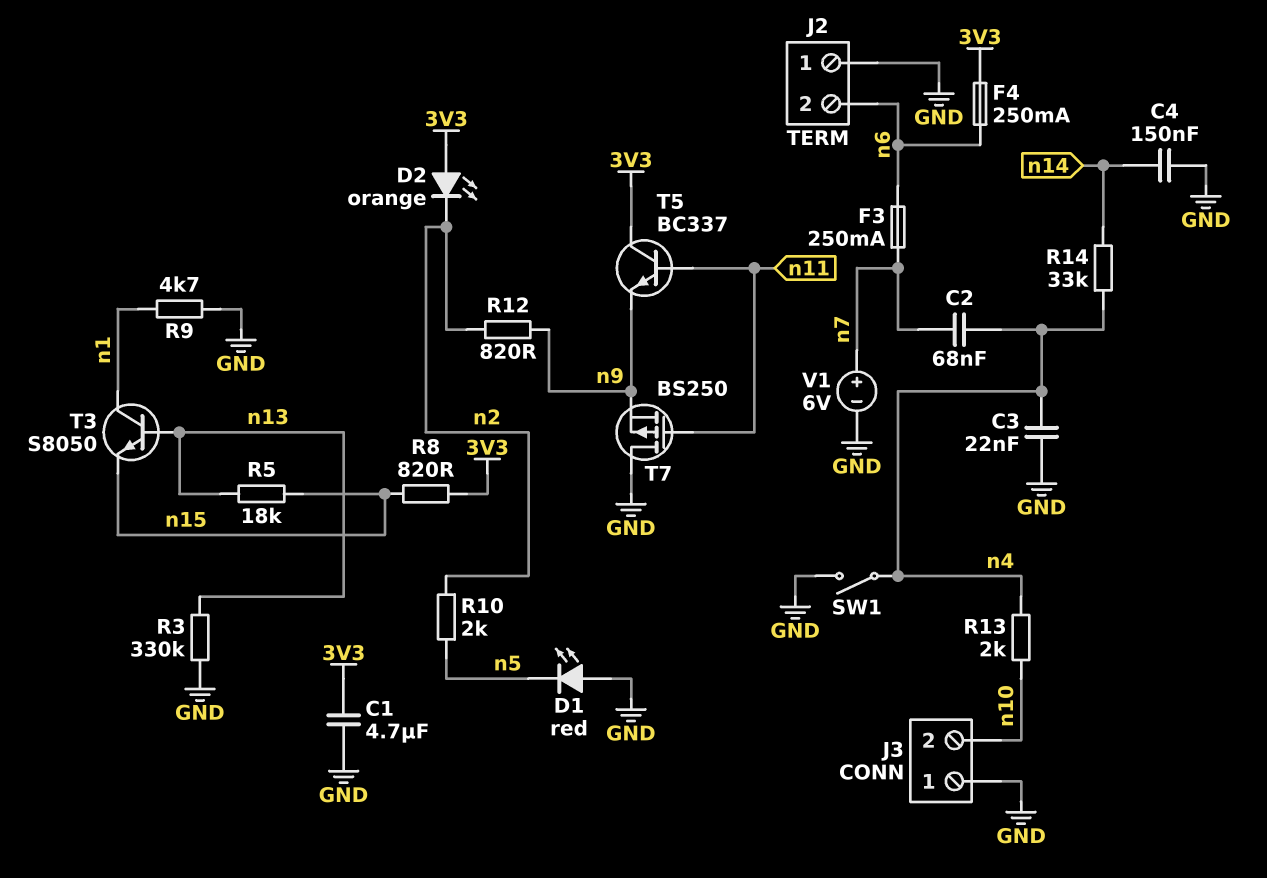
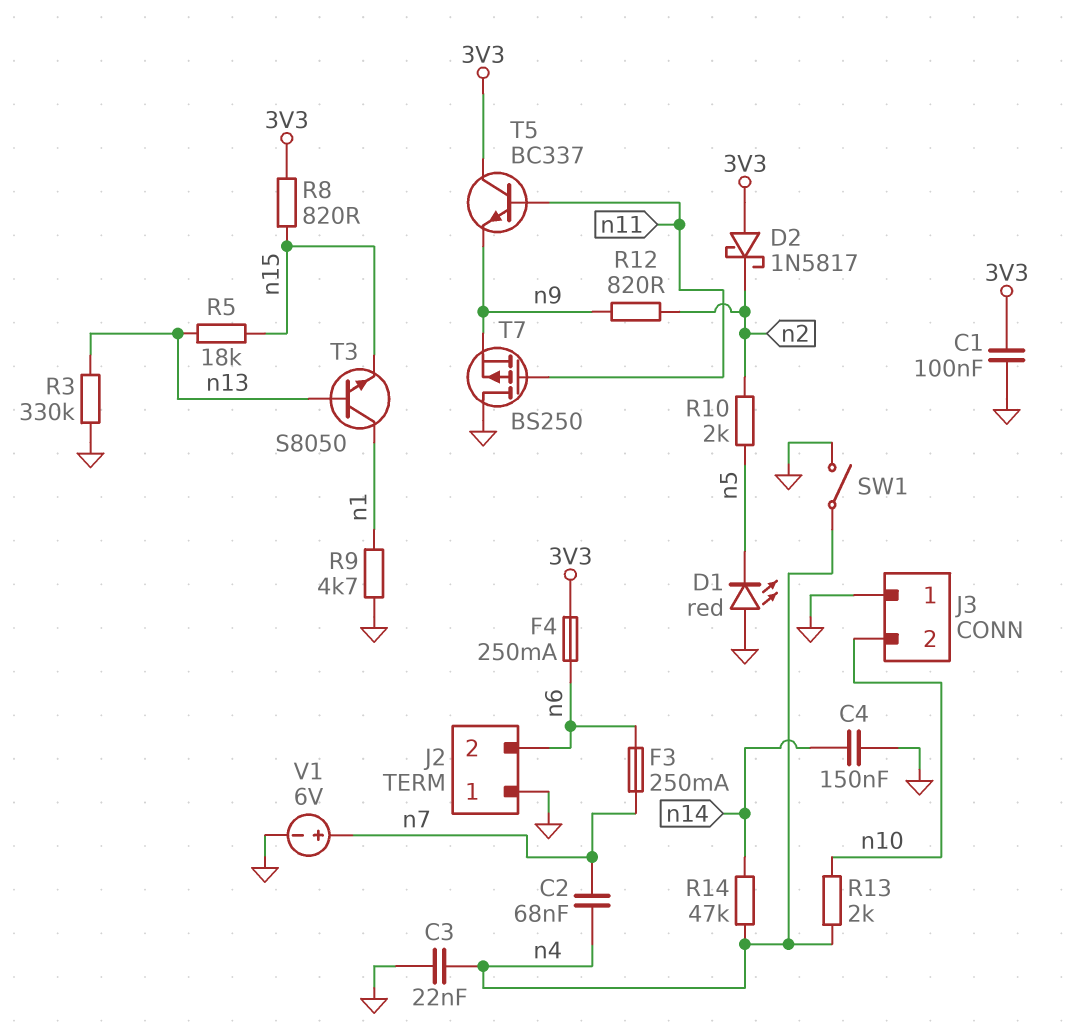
C1: 4.7uF (3V3, GND) -> 100nF (3V3, GND)
D2: LED orange (A 3V3, K n2) -> schottky 1N5817 (A 3V3, K n2)
R14: 33k (n4, n14) -> 47k (n4, n14)

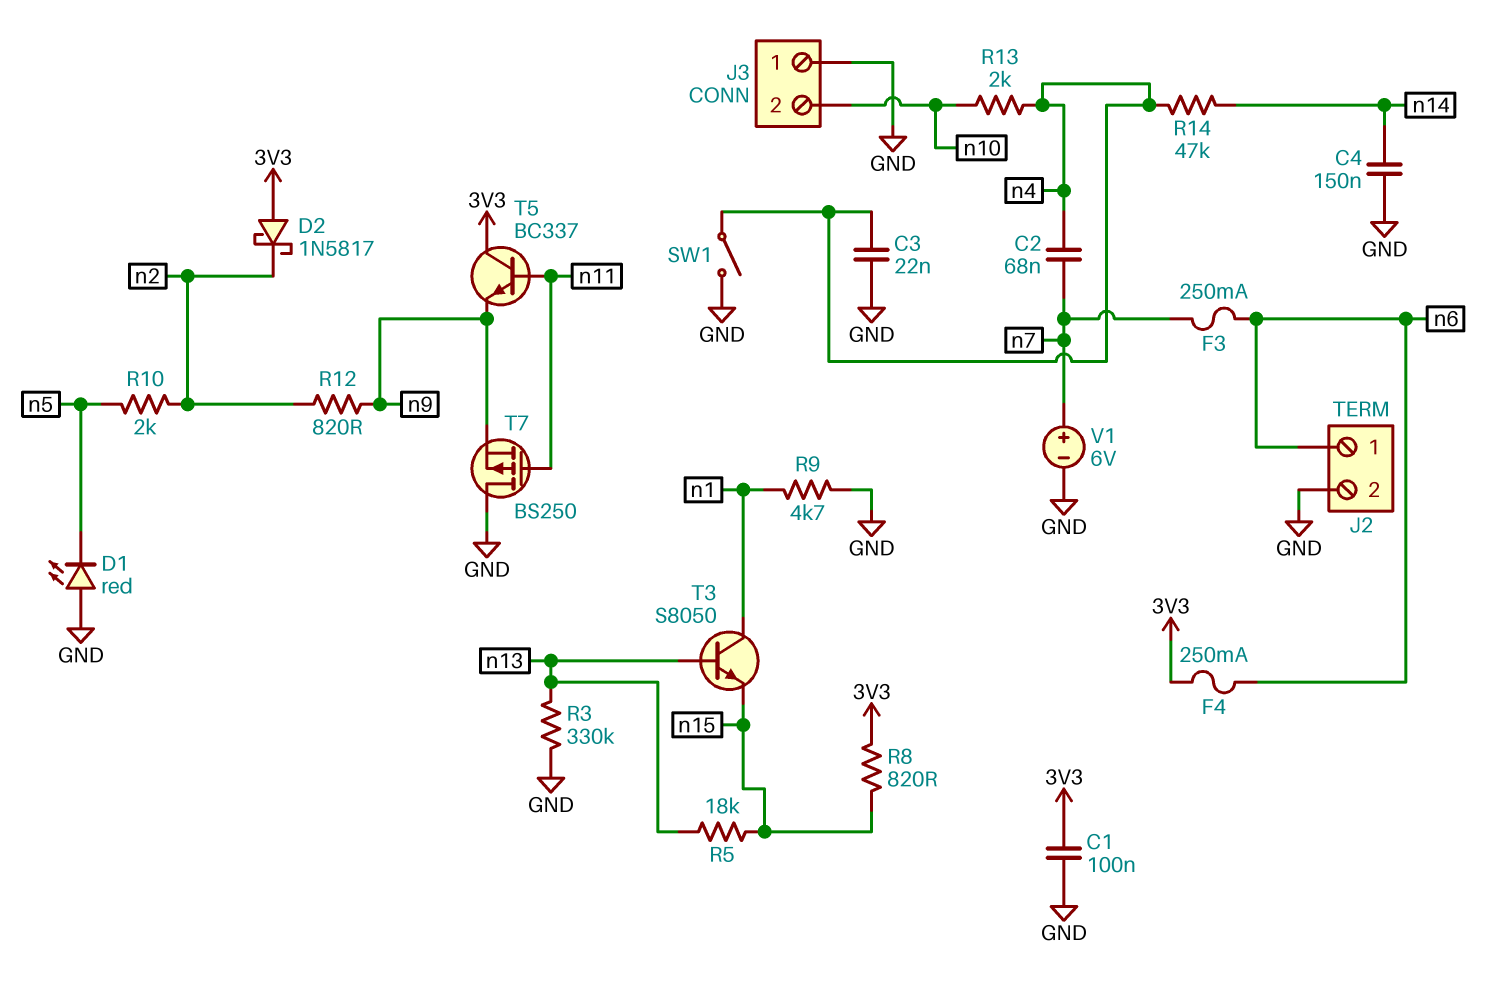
J2 pin 1: GND -> n6
J2 pin 2: n6 -> GND

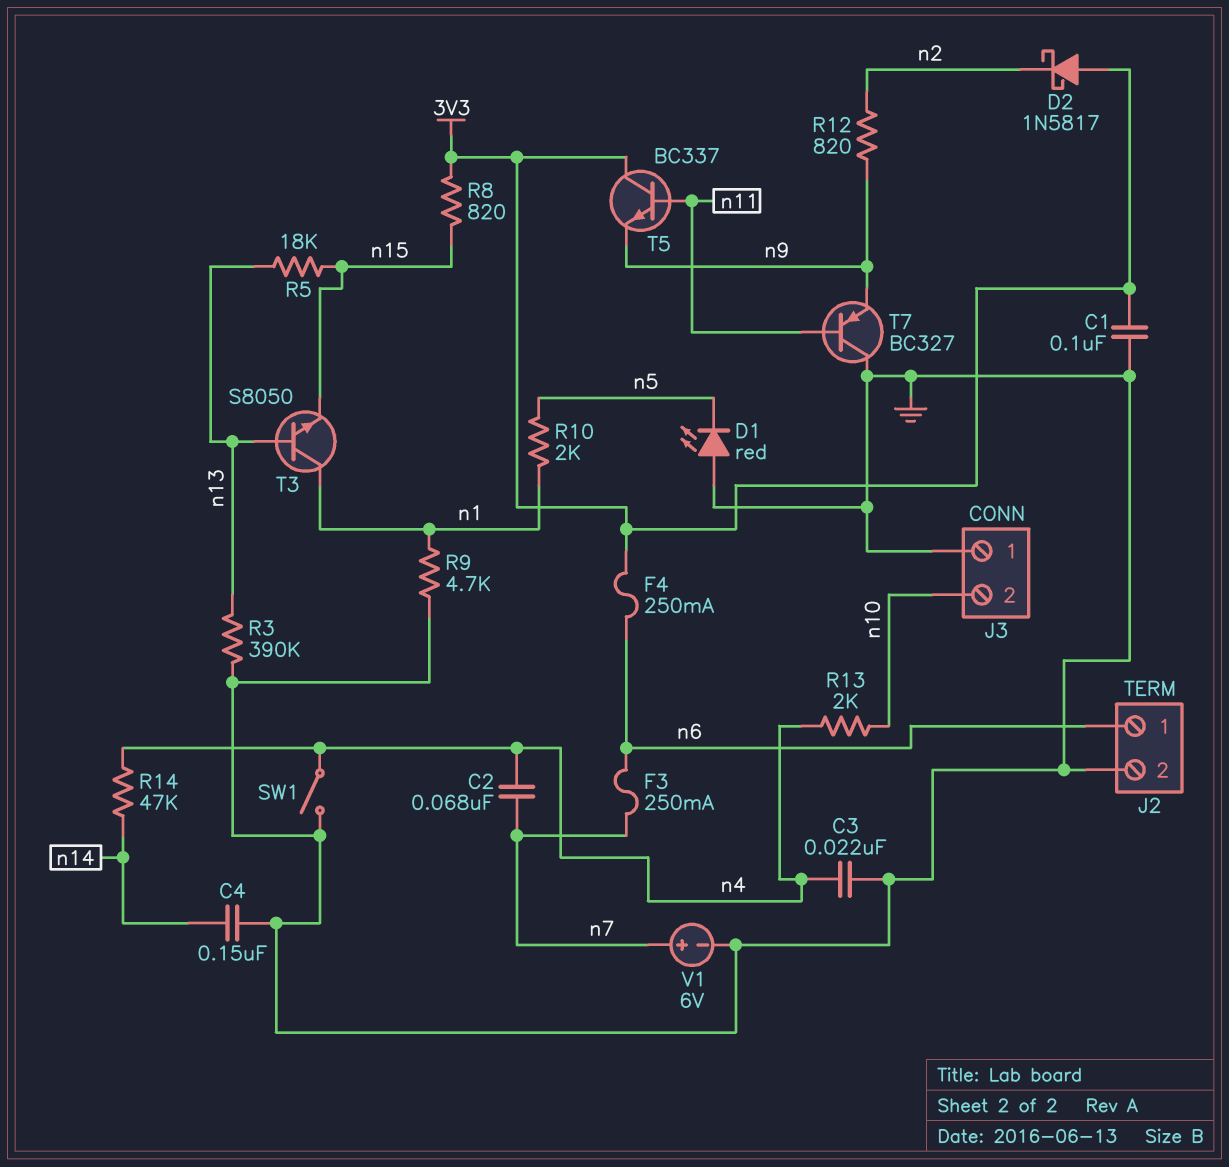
R3: 330k (GND, n13) -> 390k (GND, n13)
R10: 2k (n2, n5) -> 2k (n1, n5)
T7: PMOS BS250 (G n11, D GND, S n9) -> PNP BC327 (B n11, C GND, E n9)

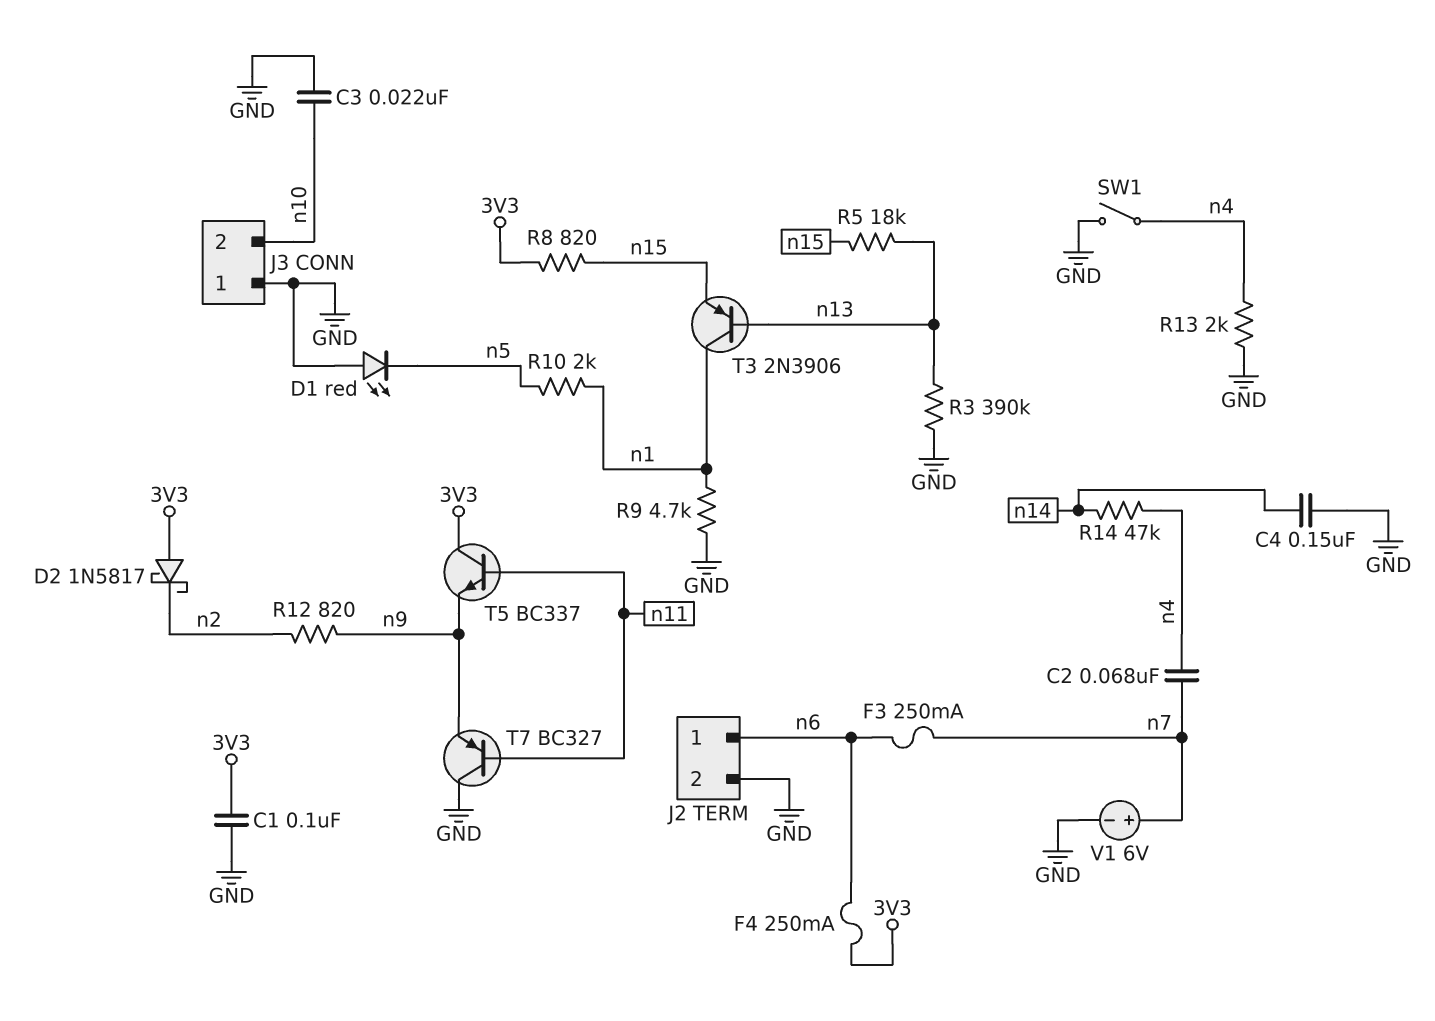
C3: 22nF (GND, n4) -> 22nF (GND, n10)
R13: 2k (n4, n10) -> 2k (GND, n4)
T3: NPN S8050 (B n13, C n1, E n15) -> PNP 2N3906 (B n13, C n1, E n15)

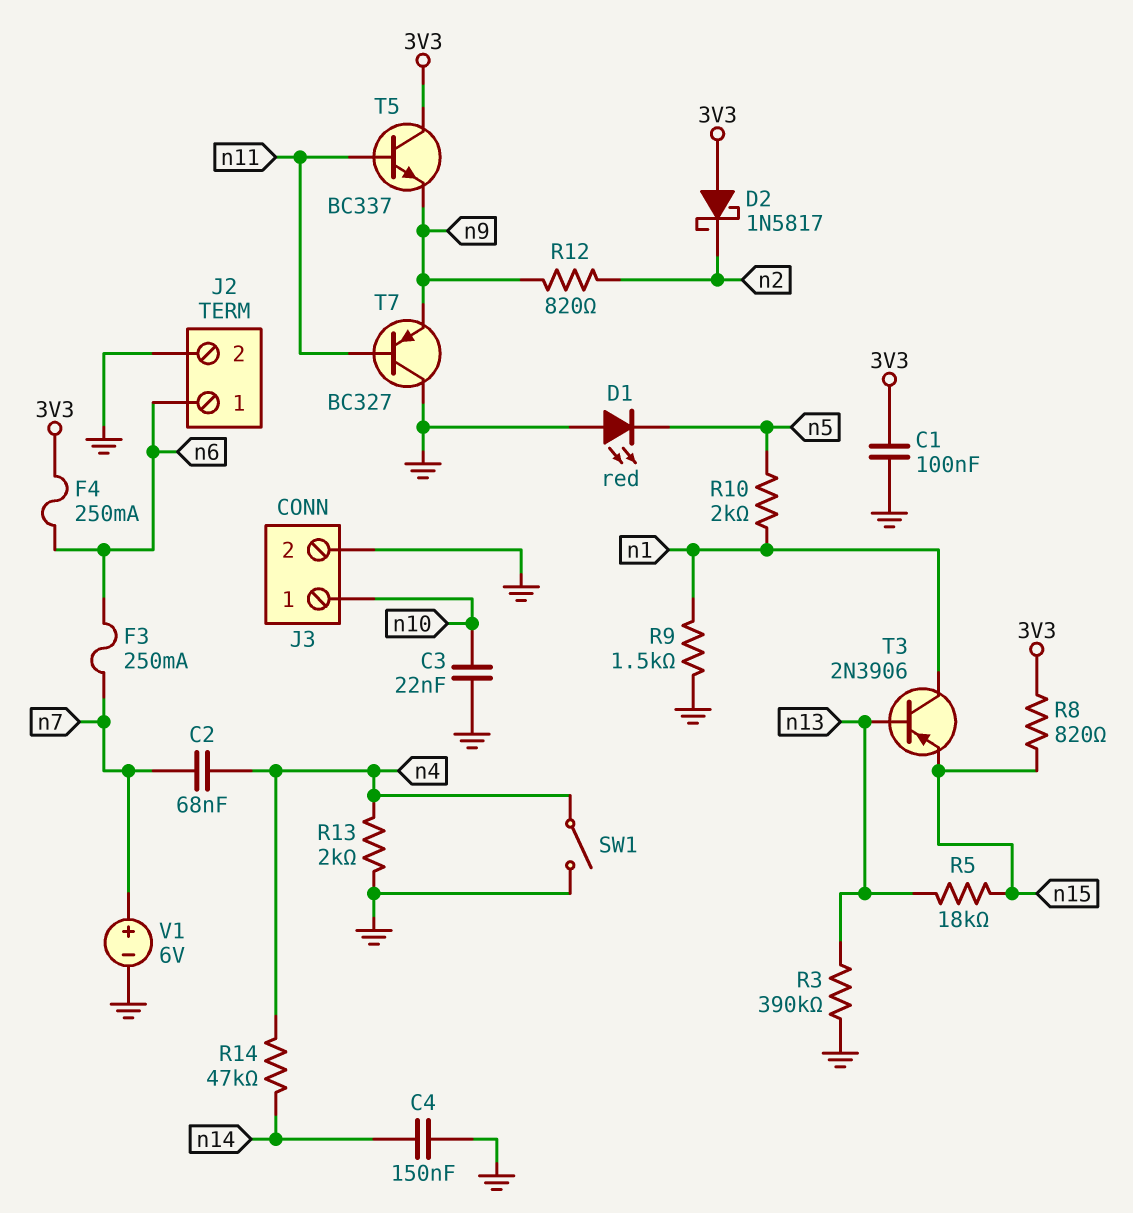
J3 pin 1: GND -> n10
J3 pin 2: n10 -> GND
R9: 4.7k (GND, n1) -> 1.5k (GND, n1)

